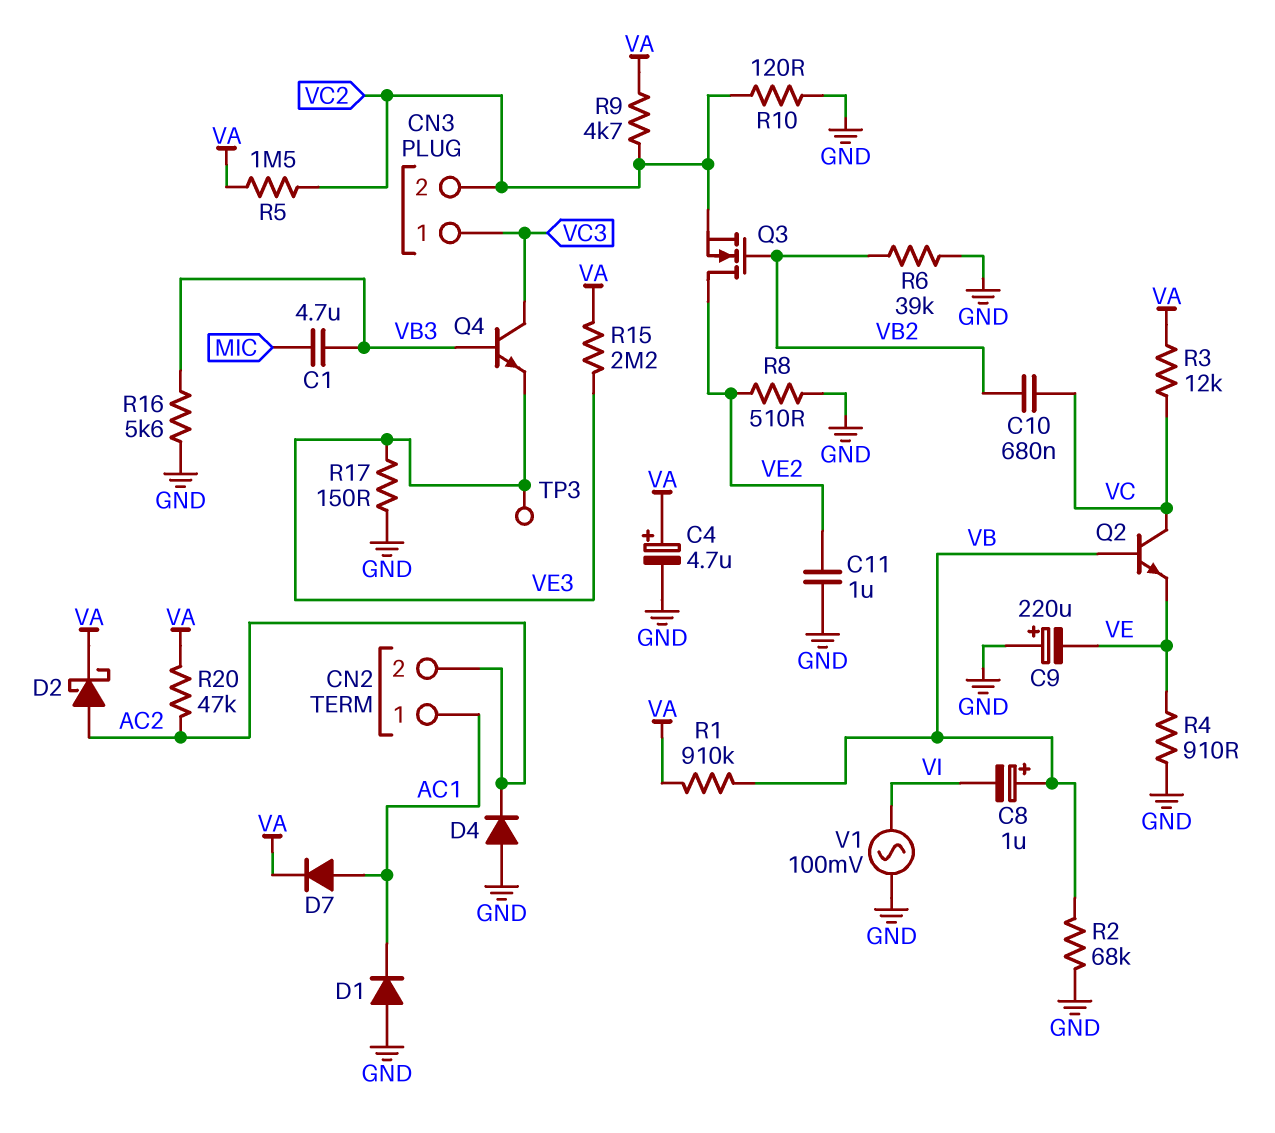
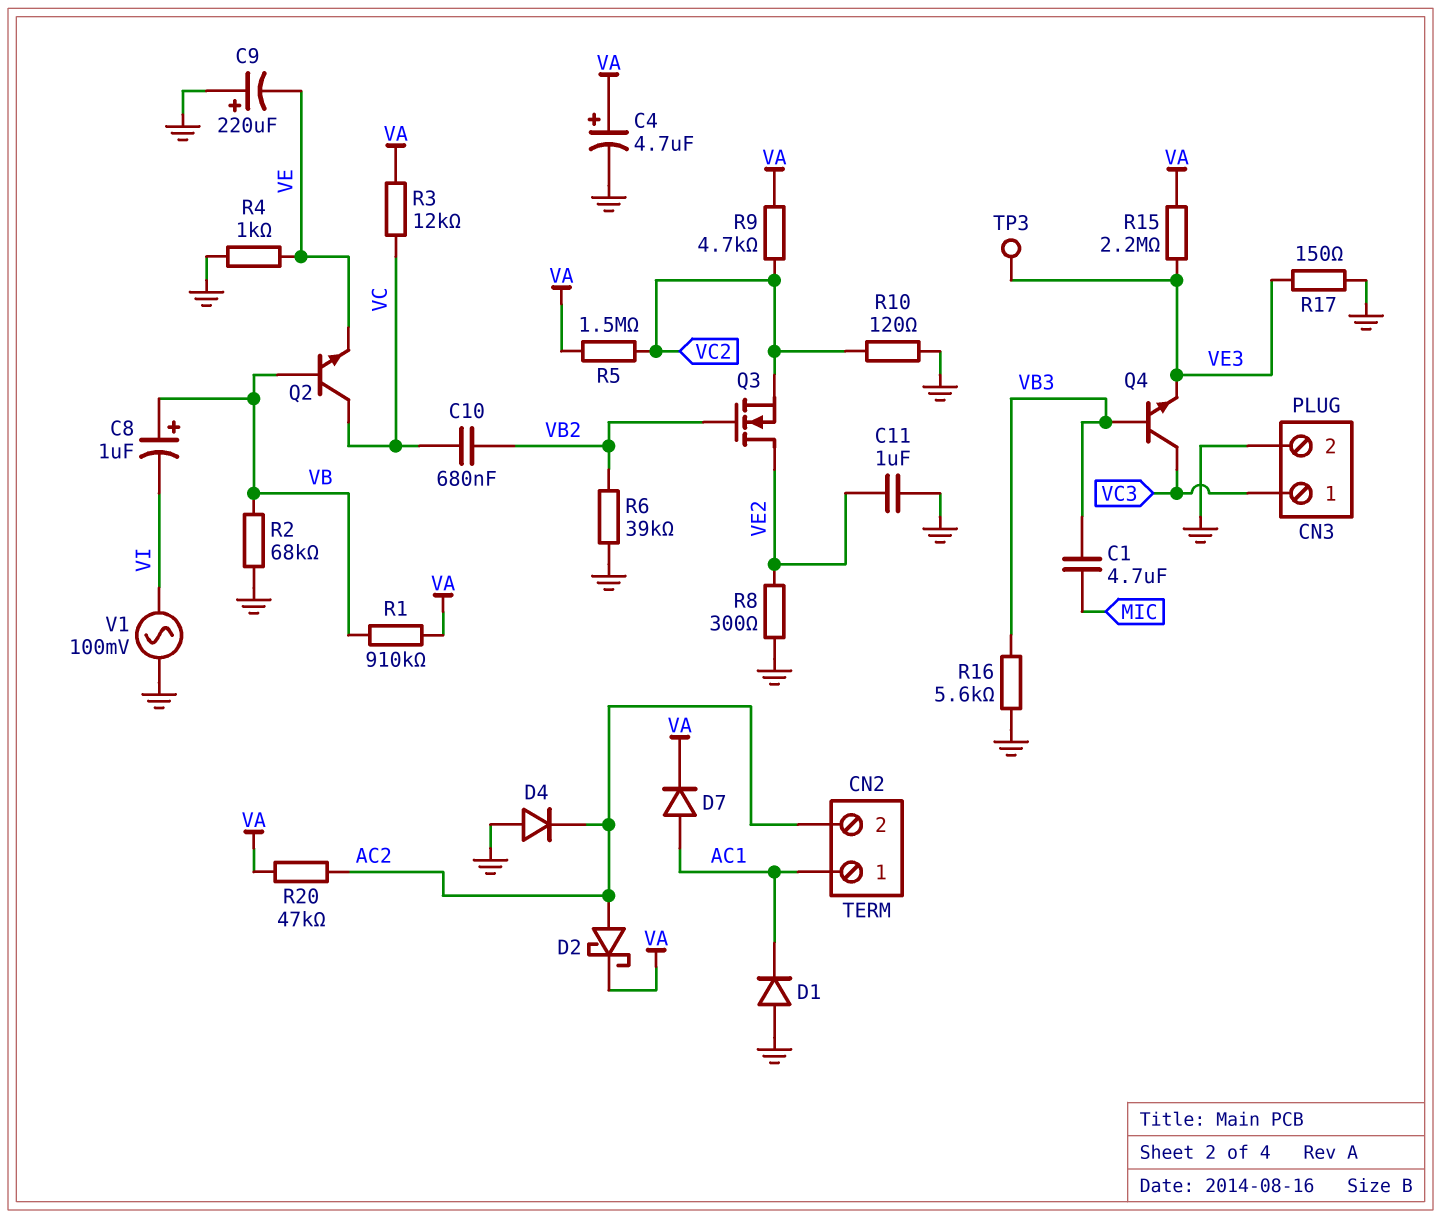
CN3 pin 2: VC2 -> GND
R4: 910 (GND, VE) -> 1k (GND, VE)
R8: 510 (GND, VE2) -> 300 (GND, VE2)

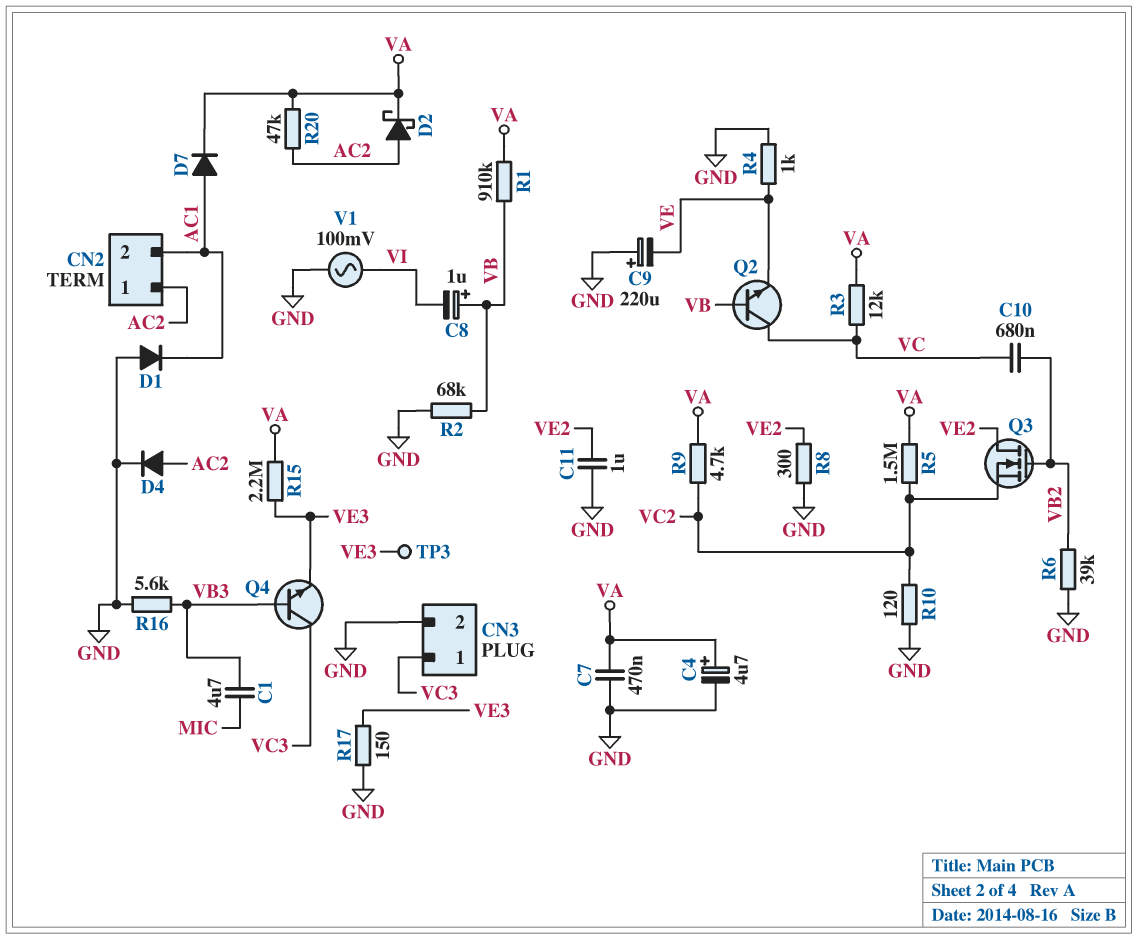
C7: none -> 470nF (GND, VA)
CN2 pin 1: AC1 -> AC2
CN2 pin 2: AC2 -> AC1
D4: diode (A GND, K AC2) -> diode (A AC2, K GND)

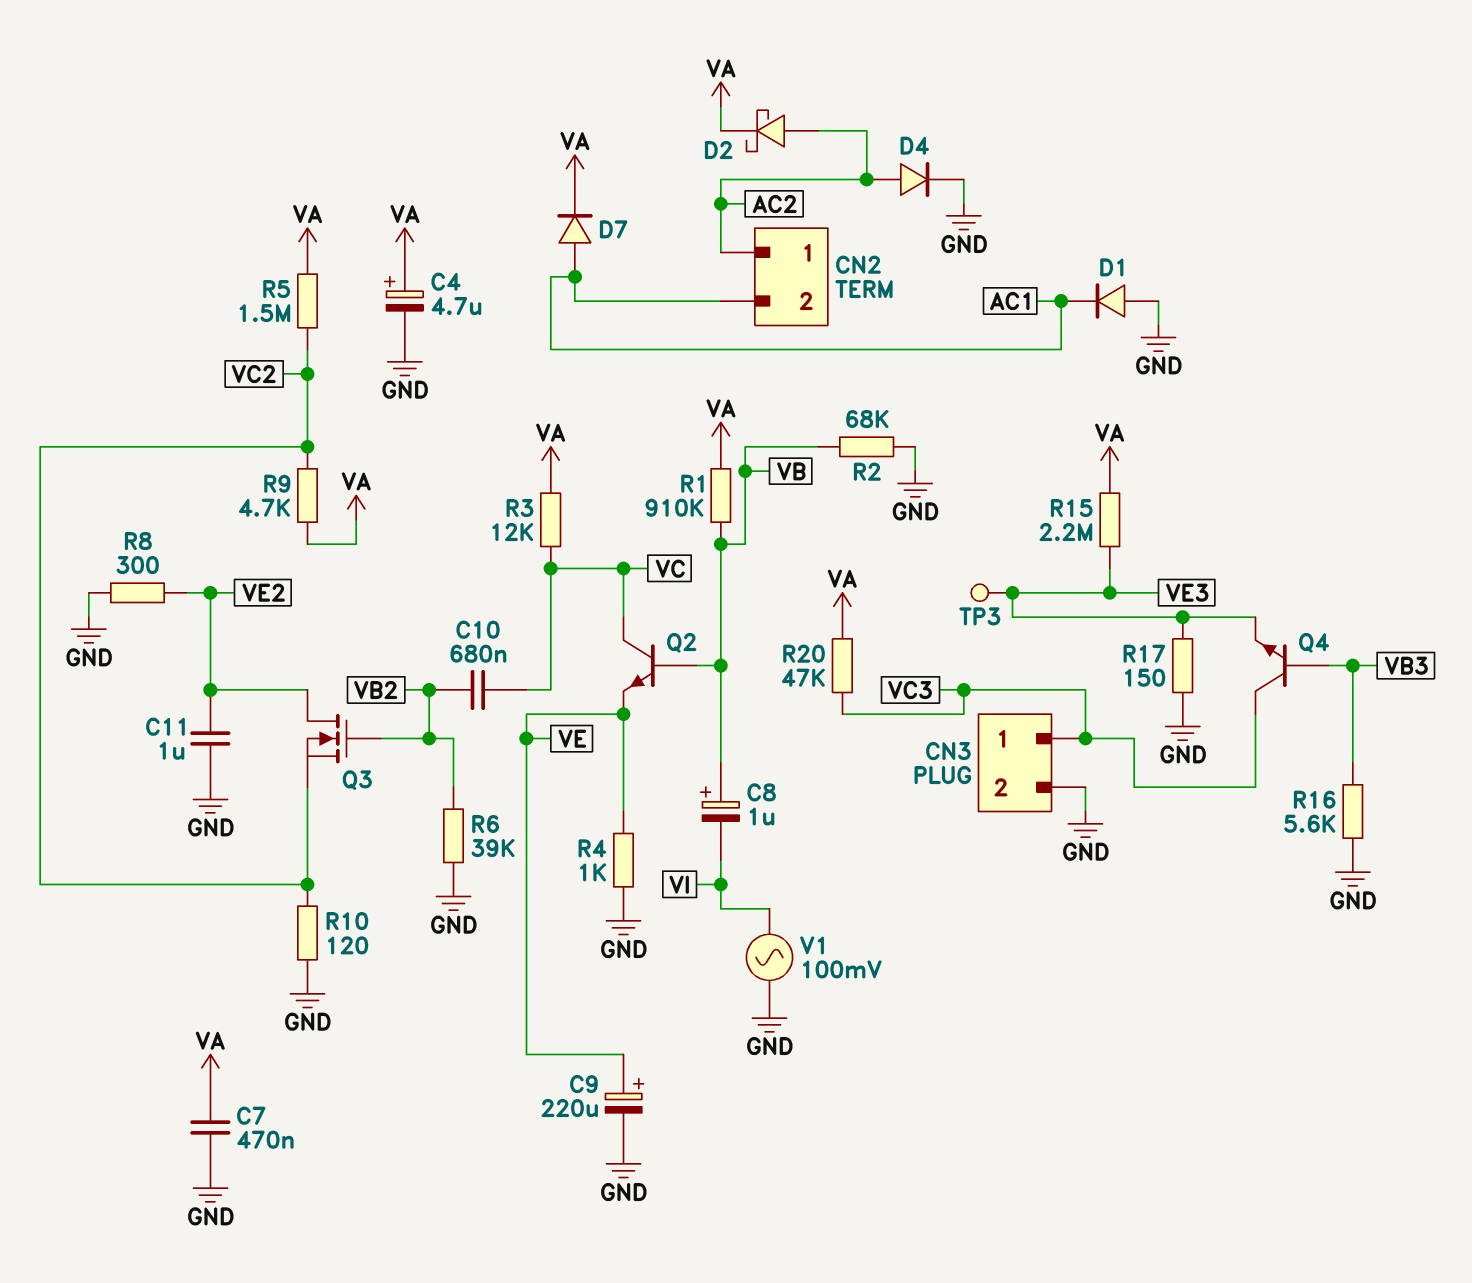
C1: 4.7uF (MIC, VB3) -> none
C9: 220uF (plus GND, minus VE) -> 220uF (plus VE, minus GND)
R20: 47k (AC2, VA) -> 47k (VA, VC3)

